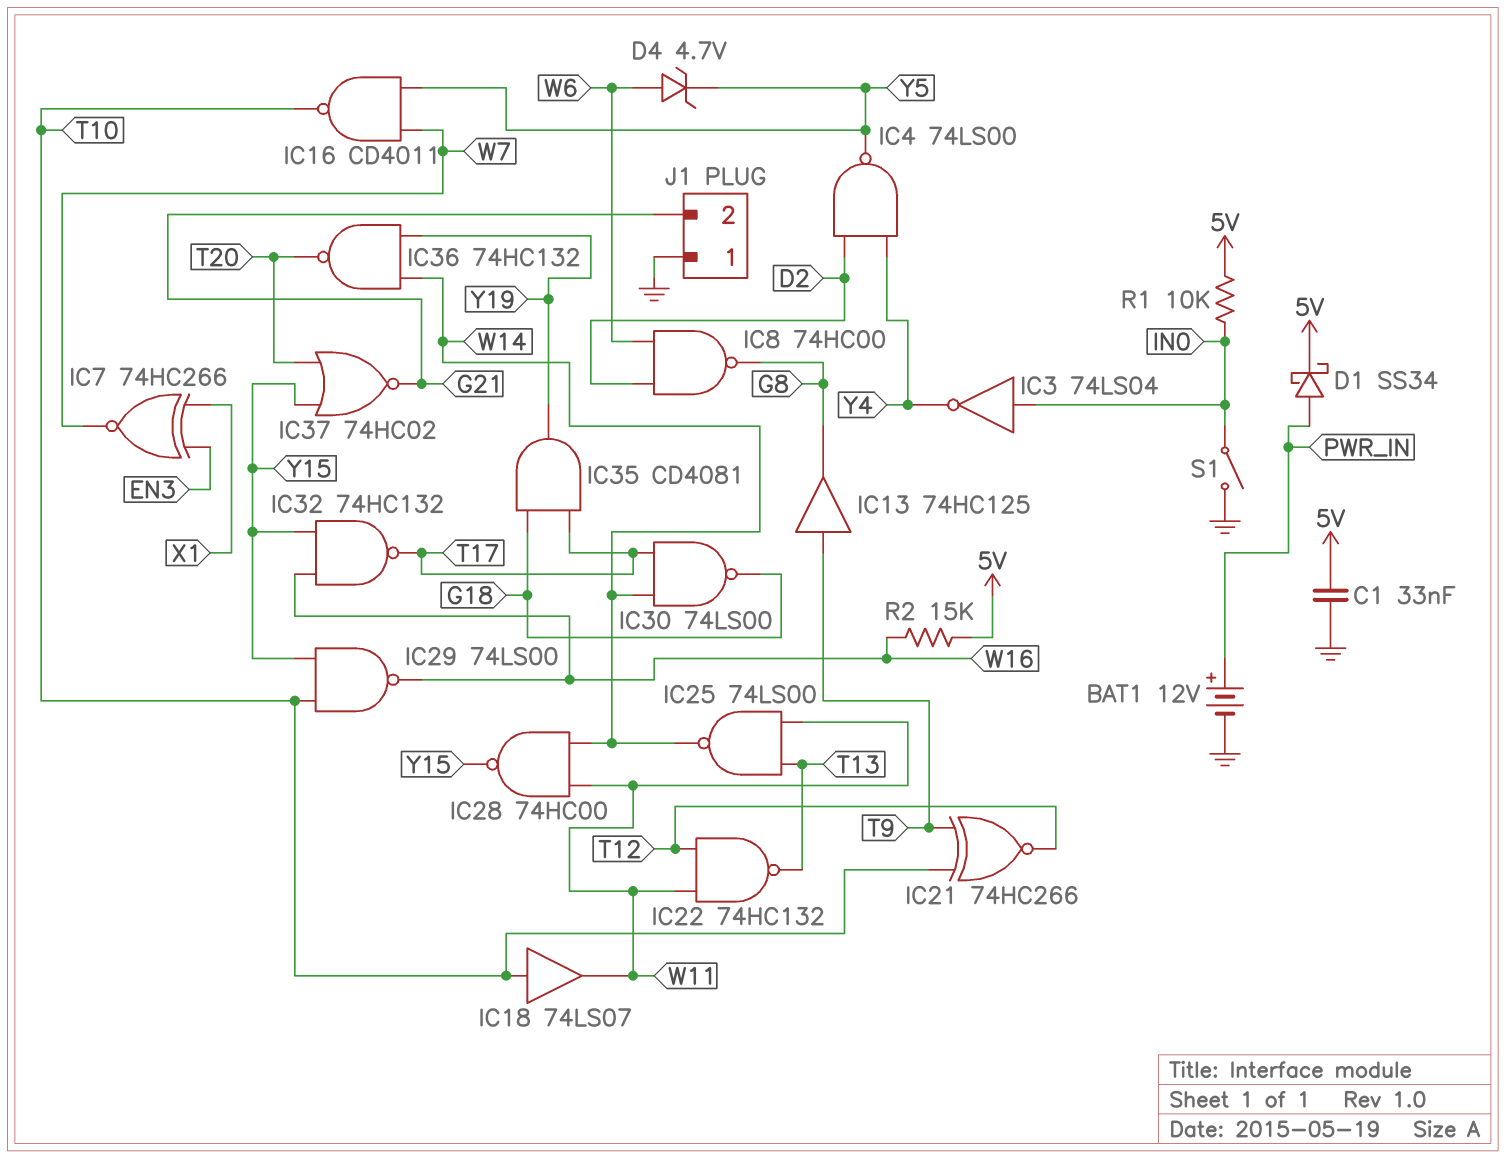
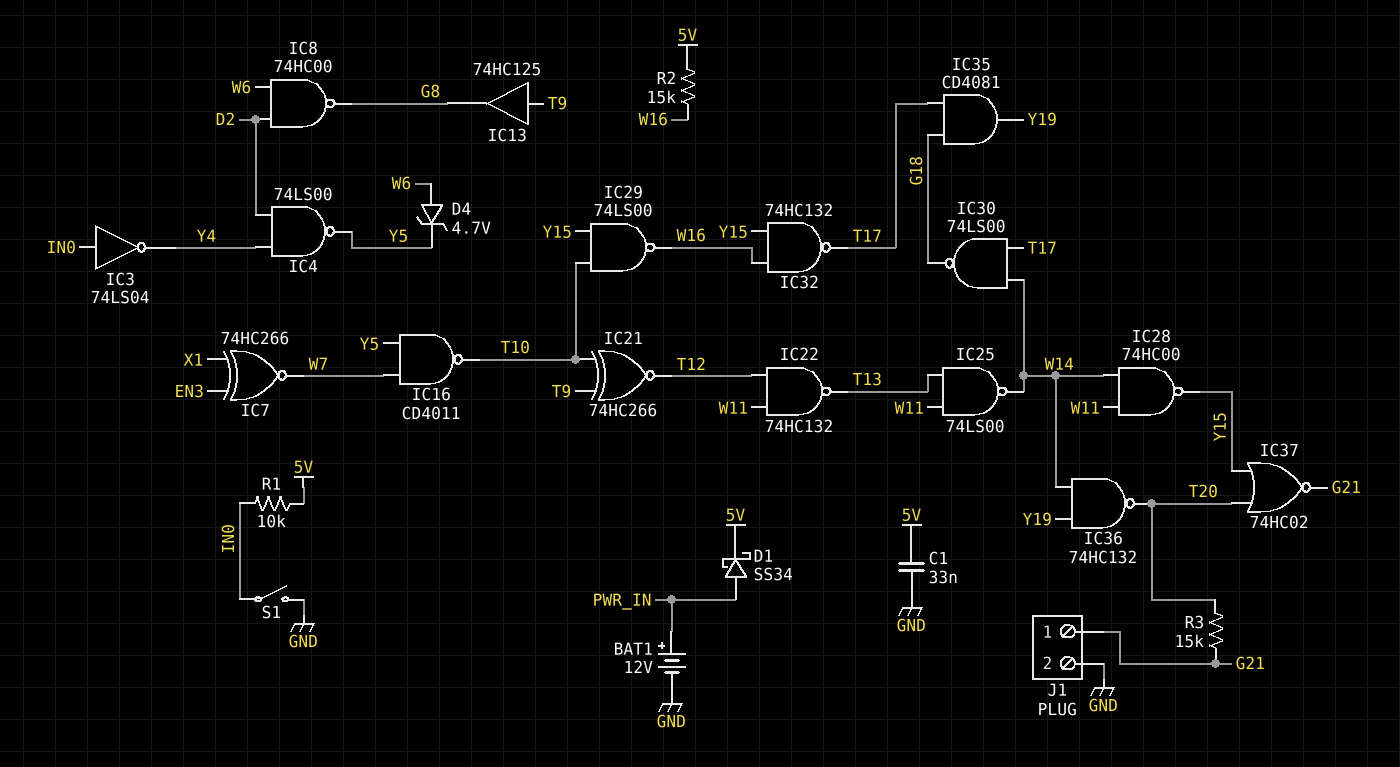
IC18: buffer 74LS07 (in T10, out W11) -> none
J1 pin 1: GND -> G21
J1 pin 2: G21 -> GND
R3: none -> 15k (G21, T20)

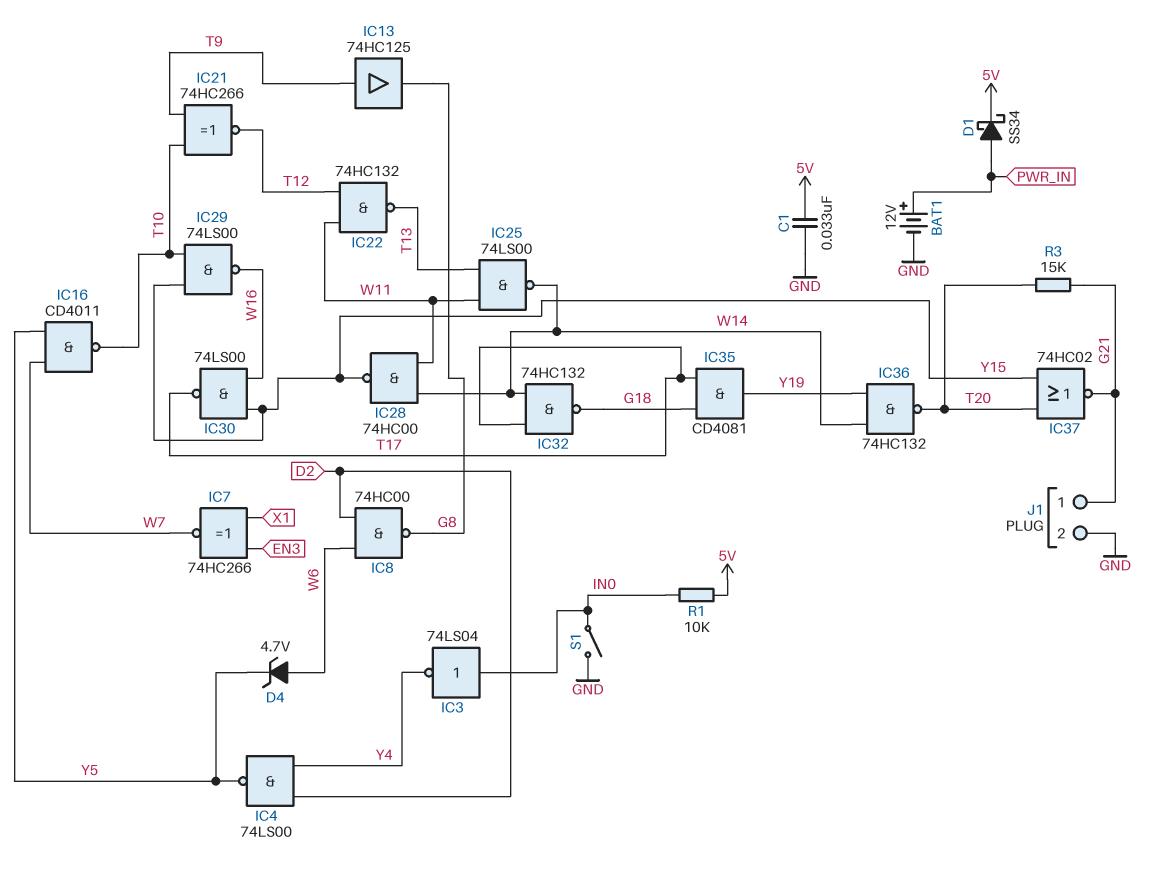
IC30: NAND 74LS00 (in T17, in W14, out G18) -> NAND 74LS00 (in W16, in Y15, out T17)
IC32: NAND 74HC132 (in W16, in Y15, out T17) -> NAND 74HC132 (in T17, in W14, out G18)
R2: 15k (5V, W16) -> none

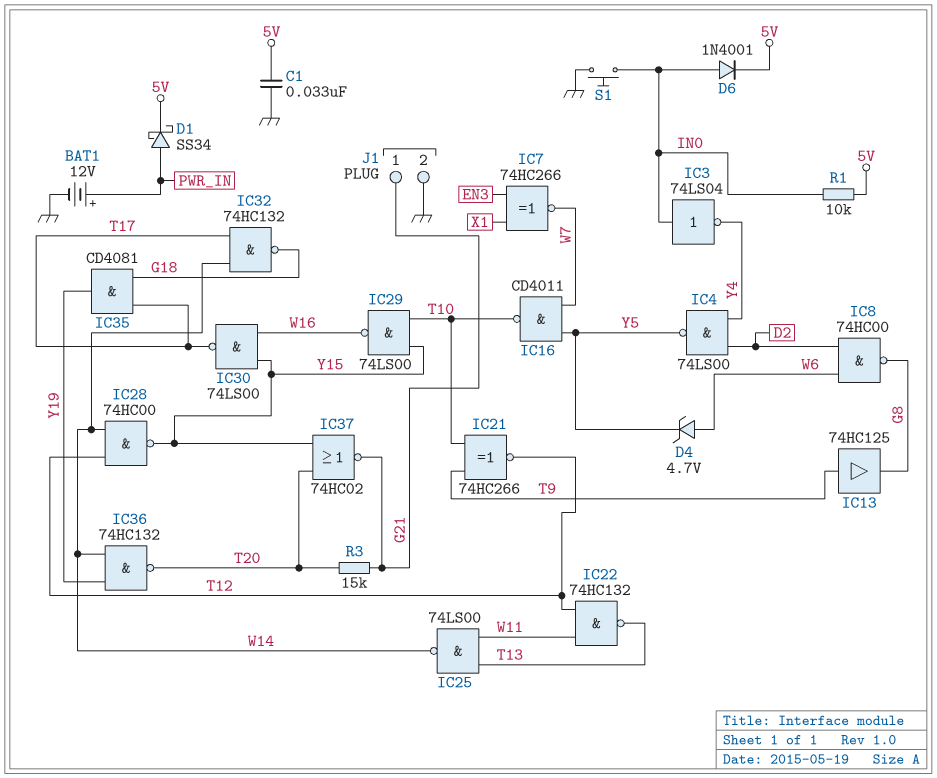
D6: none -> diode 1N4001 (A IN0, K 5V)
IC28: NAND 74HC00 (in W11, in W14, out Y15) -> NAND 74HC00 (in T12, in W14, out Y15)
S1: switch (GND, IN0) -> button (GND, IN0)

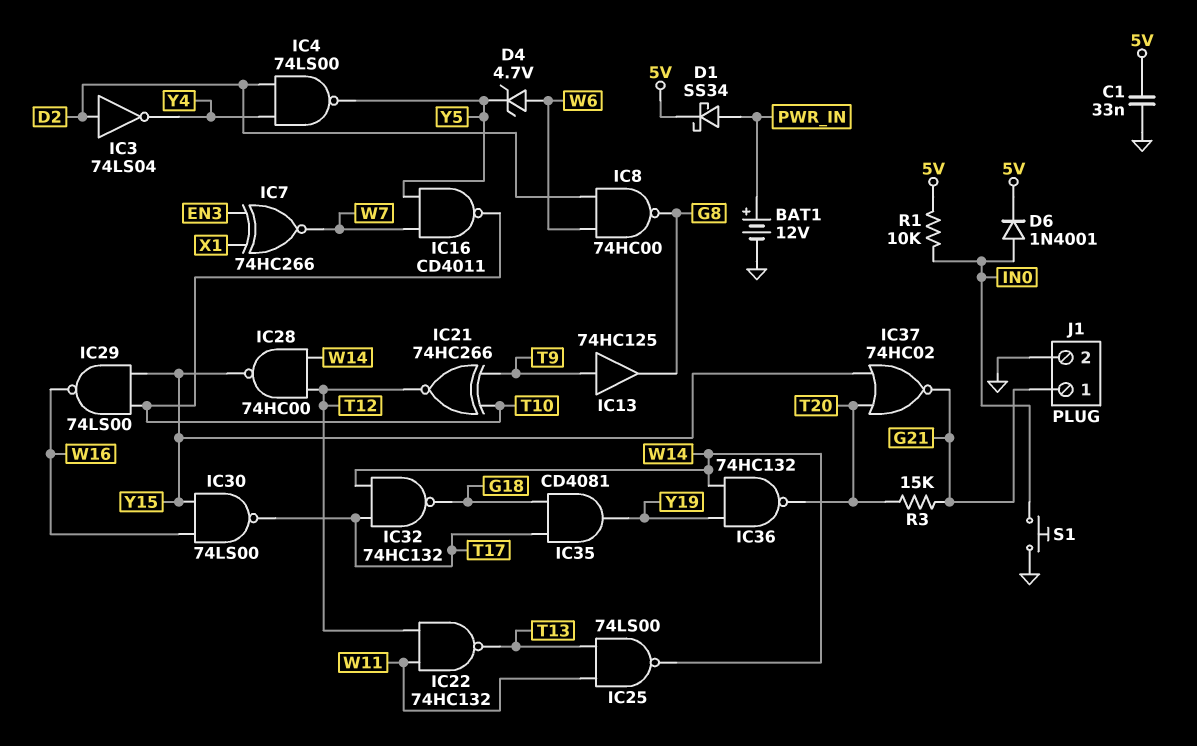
IC3: NOT 74LS04 (in IN0, out Y4) -> NOT 74LS04 (in D2, out Y4)

